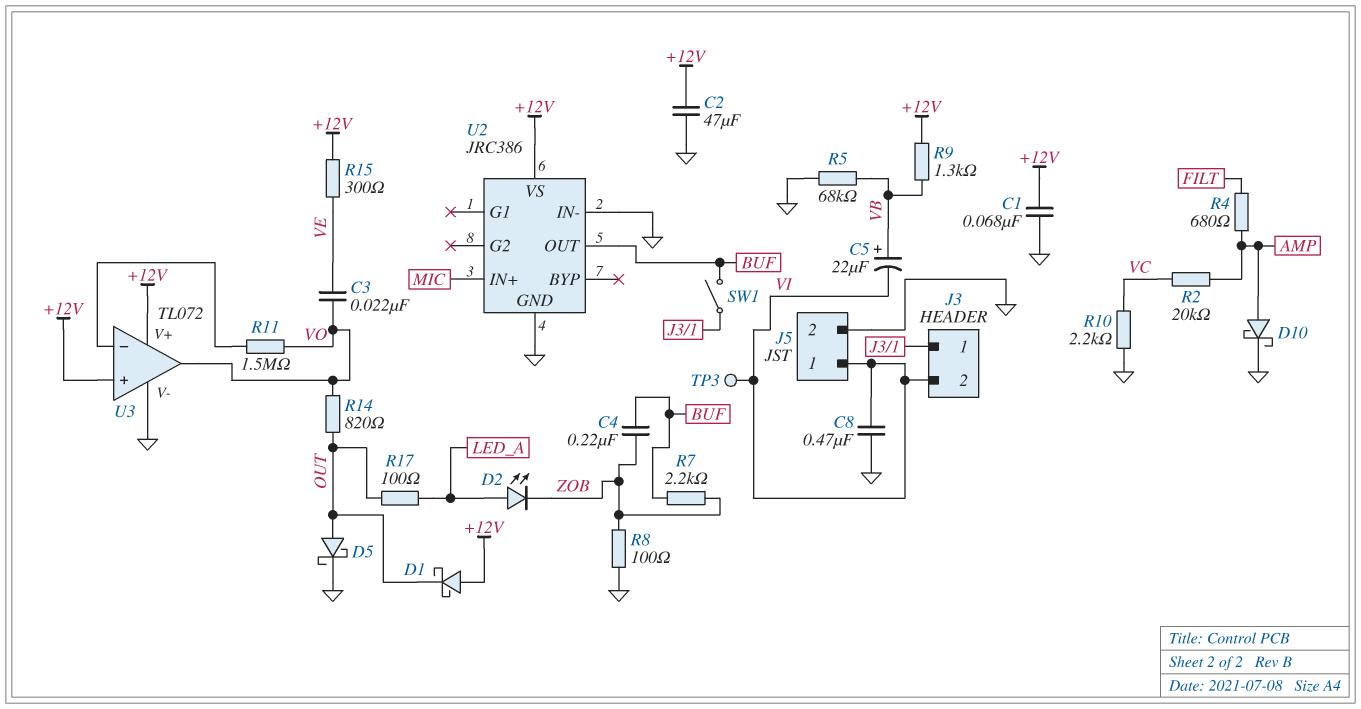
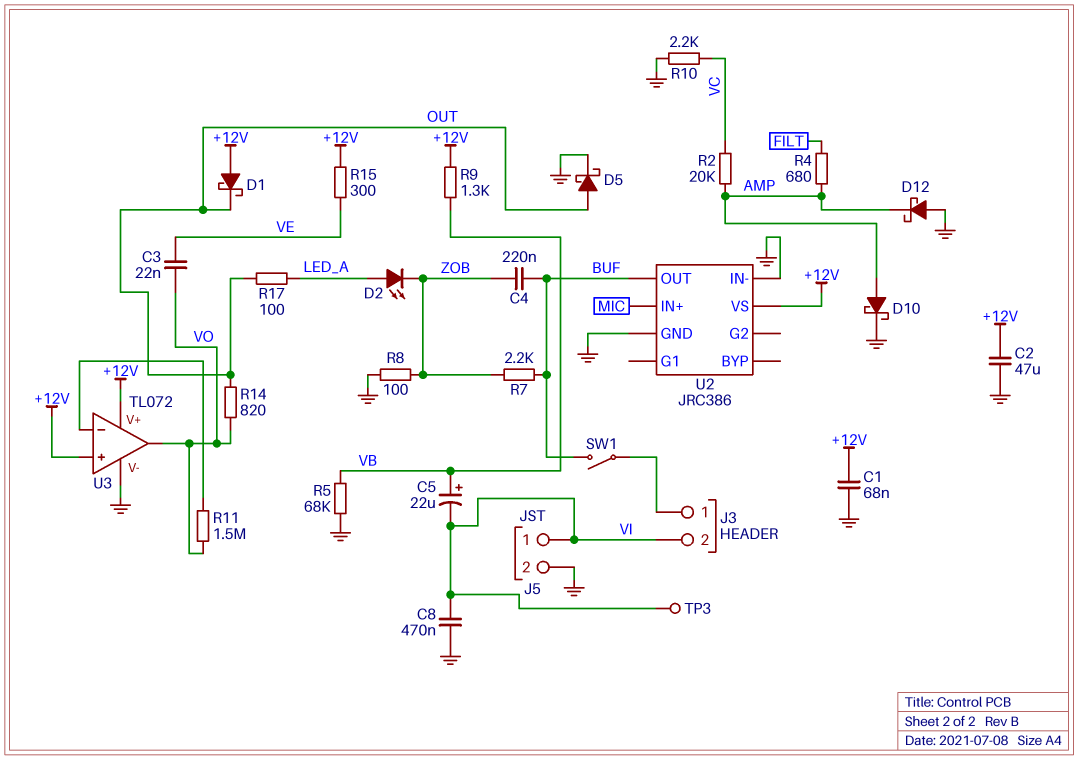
D12: none -> schottky (A GND, K AMP)

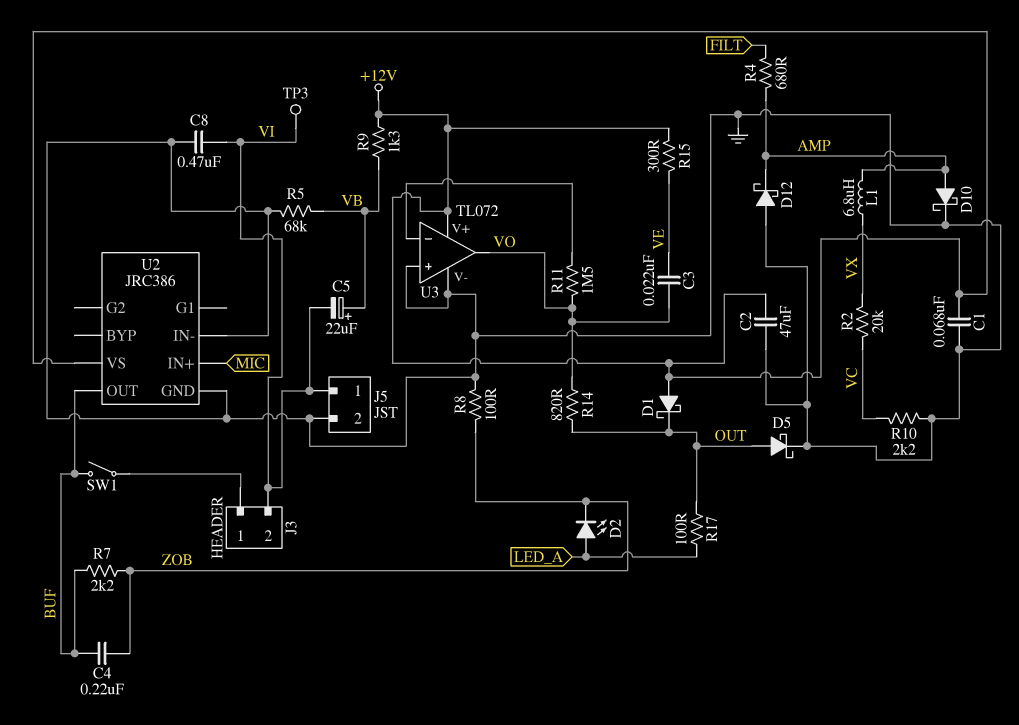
L1: none -> 6.8uH (AMP, VX)
R2: 20k (AMP, VC) -> 20k (VC, VX)
U3 pin in+: +12V -> GND

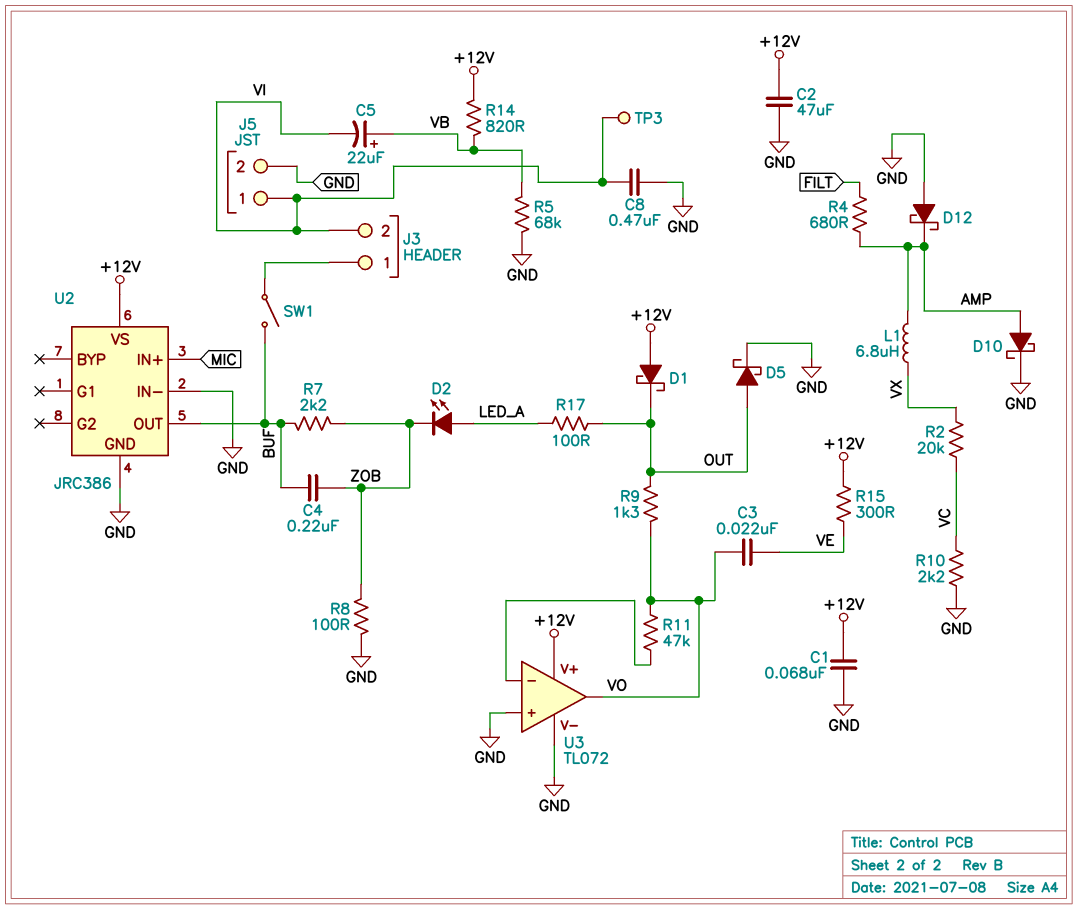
R9: 1.3k (+12V, VB) -> 1.3k (OUT, VO)
R11: 1.5M (U3/in-, VO) -> 47k (U3/in-, VO)
R14: 820 (OUT, VO) -> 820 (+12V, VB)

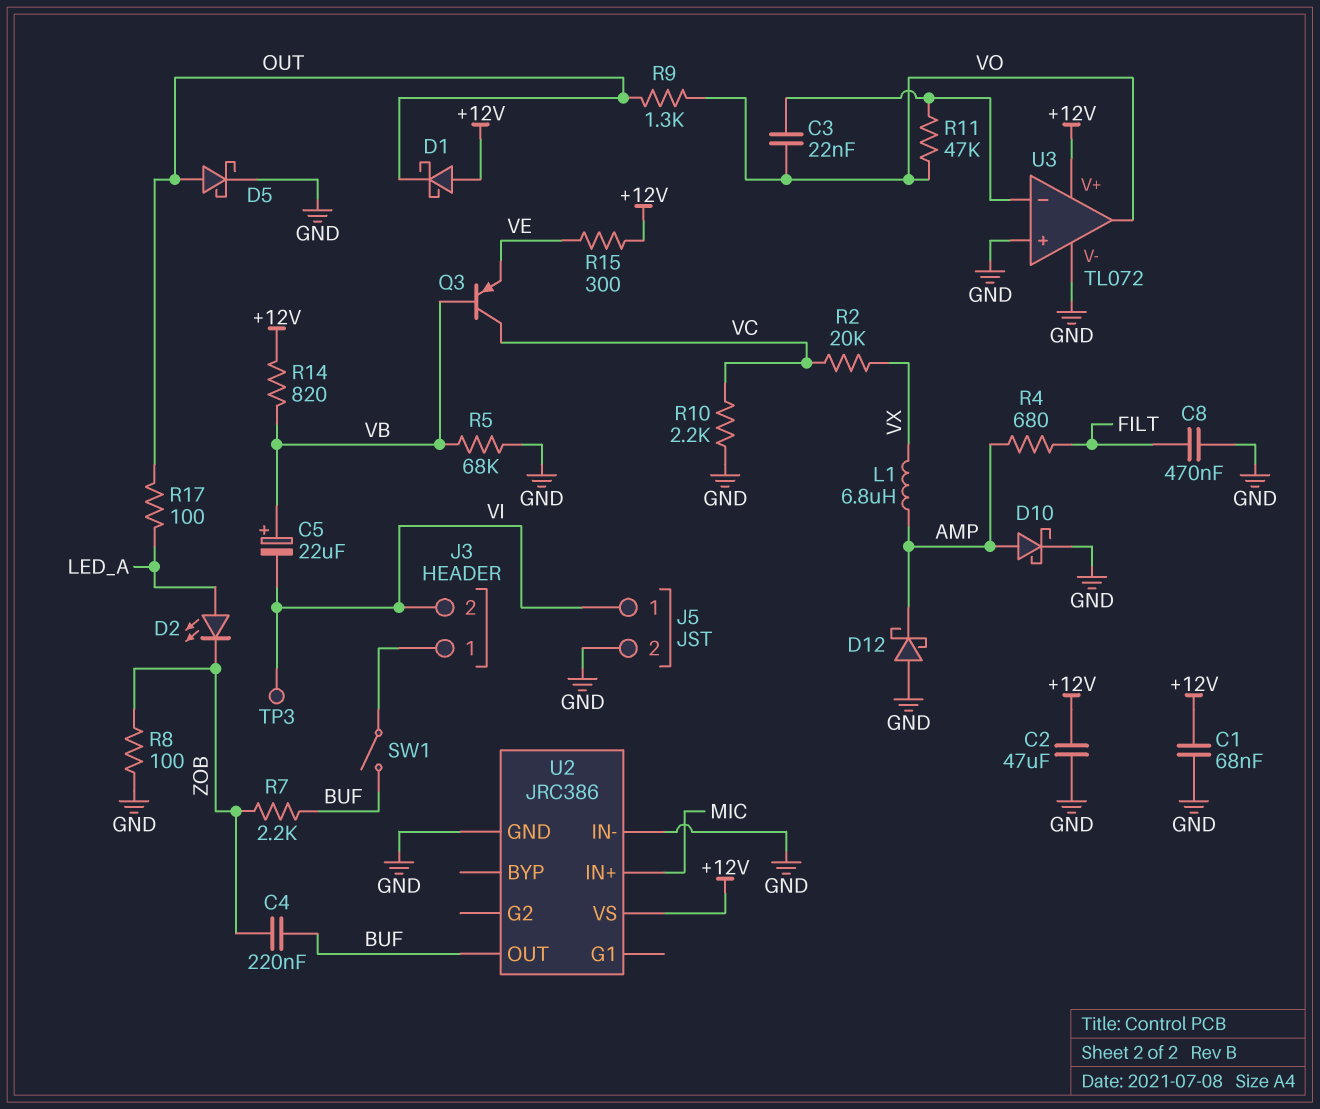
C3: 22nF (VE, VO) -> 22nF (U3/in-, VO)
C8: 470nF (GND, VI) -> 470nF (FILT, GND)
Q3: none -> PNP (B VB, C VC, E VE)

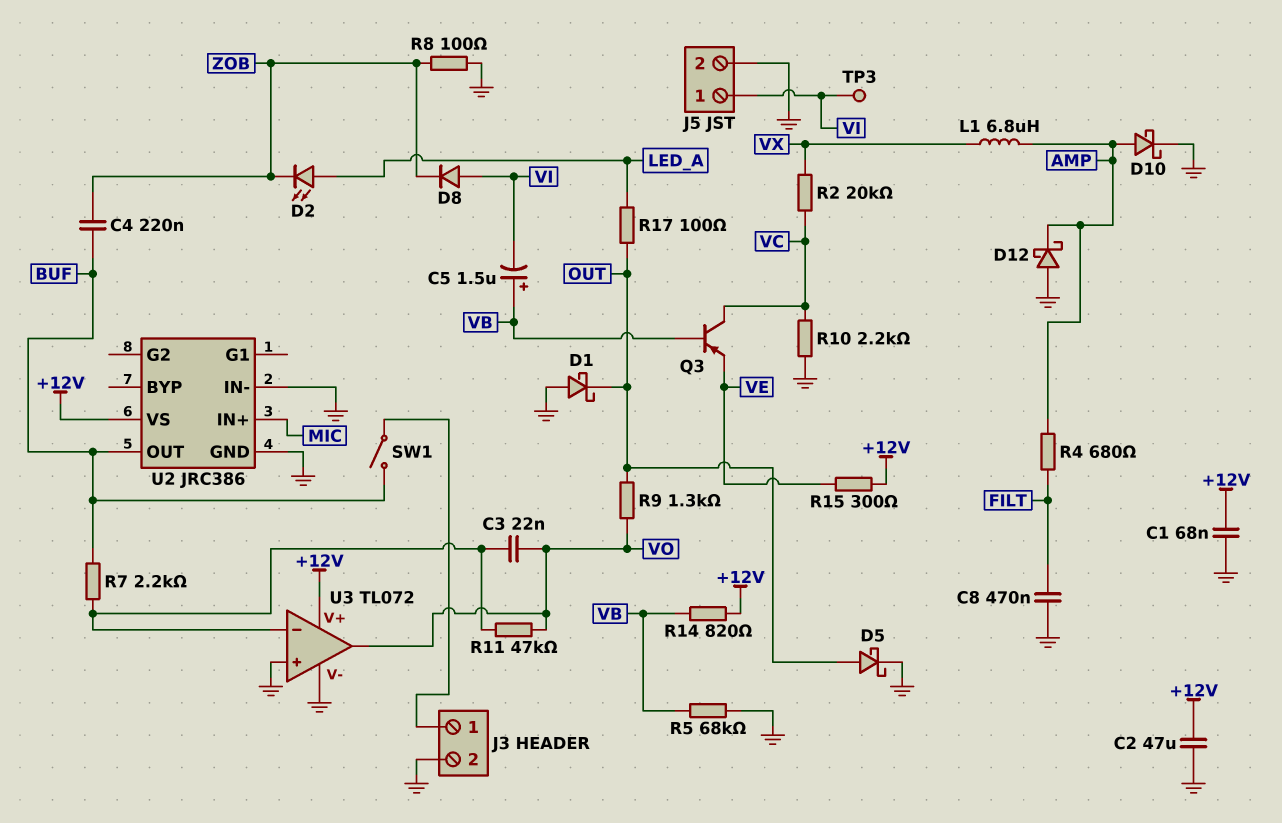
C5: 22uF (plus VB, minus VI) -> 1.5uF (plus VB, minus VI)
D1: schottky (A +12V, K OUT) -> schottky (A GND, K OUT)
D8: none -> diode (A VI, K ZOB)
J3 pin 2: VI -> GND
R7: 2.2k (BUF, ZOB) -> 2.2k (BUF, U3/in-)

